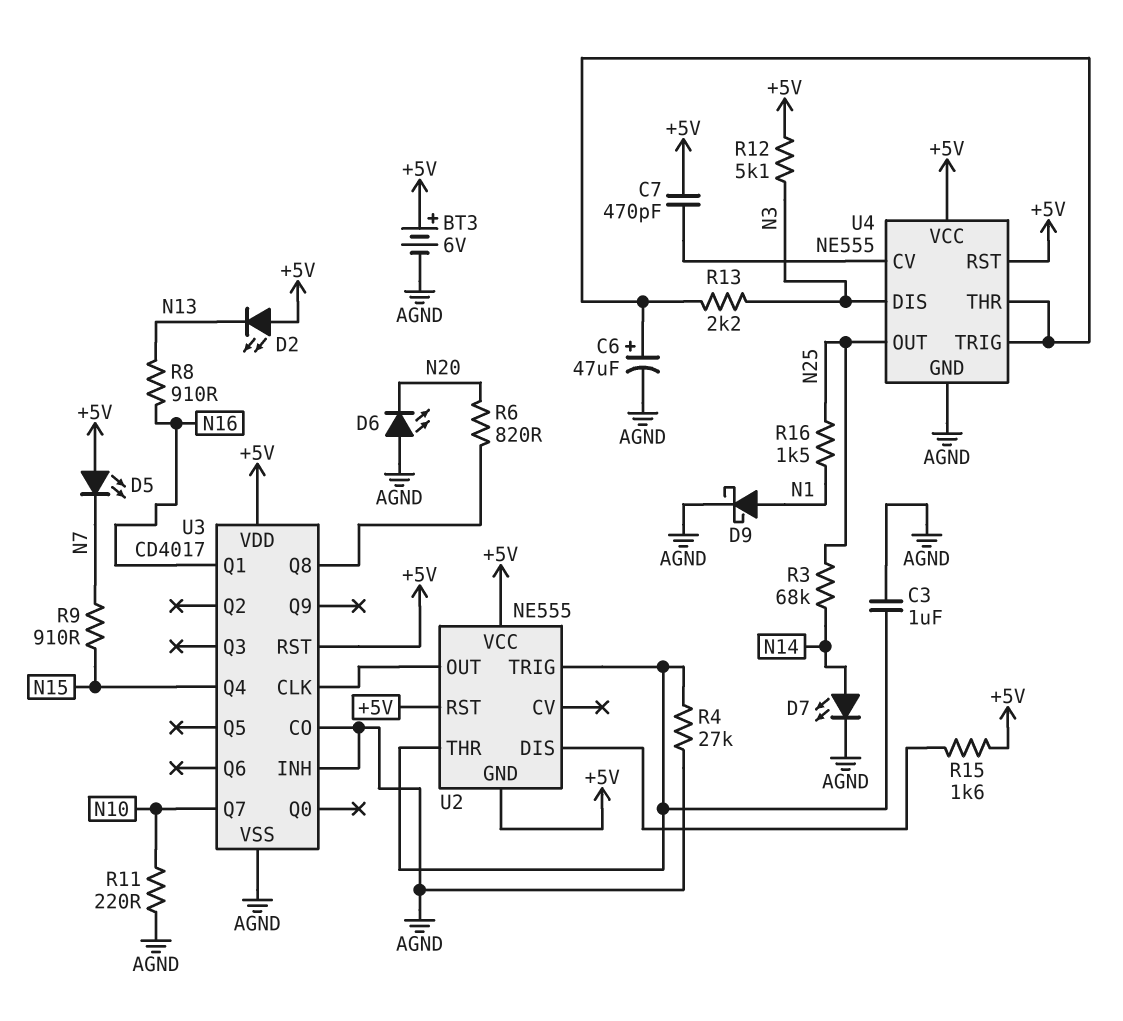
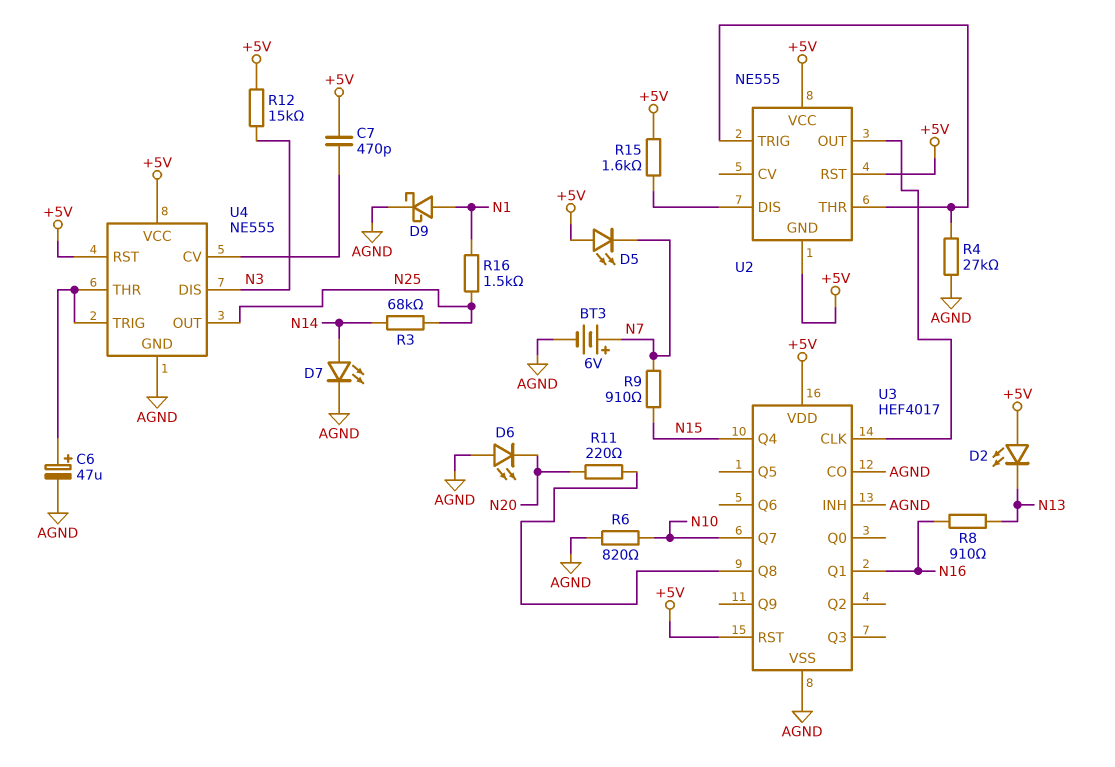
BT3: 6V (plus +5V, minus AGND) -> 6V (plus N7, minus AGND)
C3: 1uF (AGND, U2/THR) -> none
R6: 820 (N20, U3/Q8) -> 820 (AGND, N10)
R11: 220 (AGND, N10) -> 220 (N20, U3/Q8)
R12: 5.1k (+5V, N3) -> 15k (+5V, N3)
R13: 2.2k (N3, U4/THR) -> none
U3: CD4017 -> HEF4017

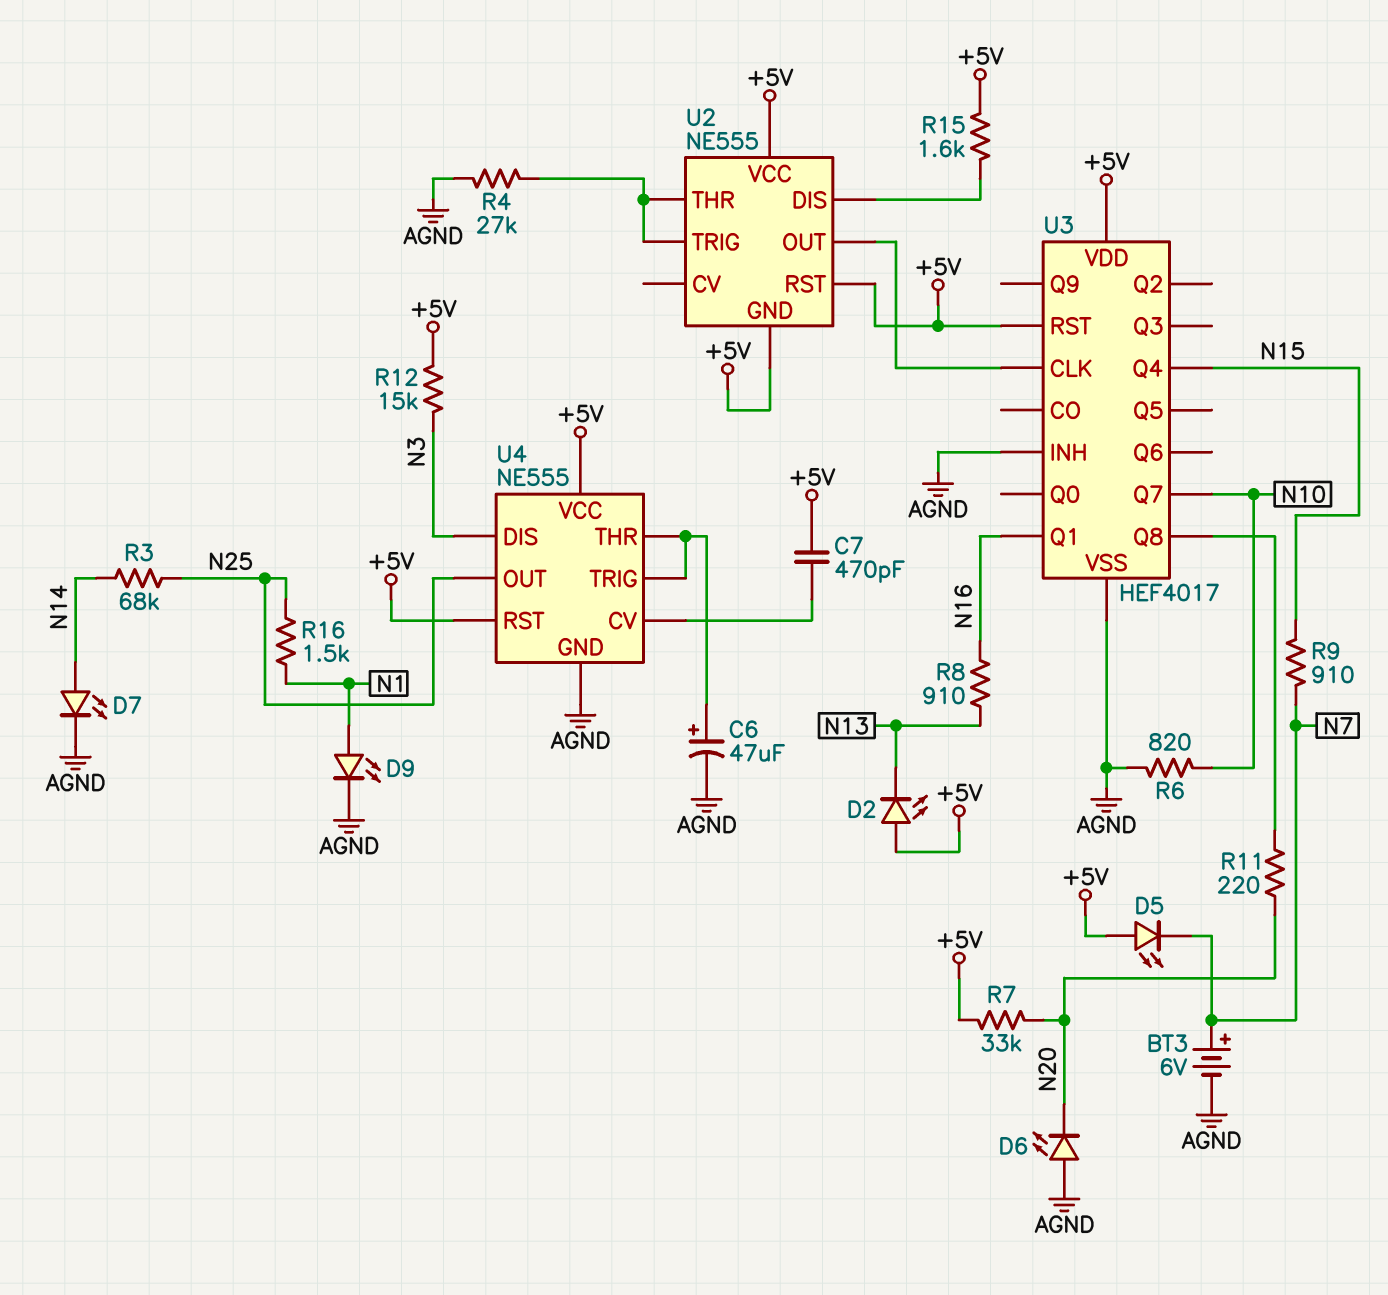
D9: schottky (A N1, K AGND) -> LED (A N1, K AGND)
R7: none -> 33k (+5V, N20)
U3 pin CO: AGND -> none

